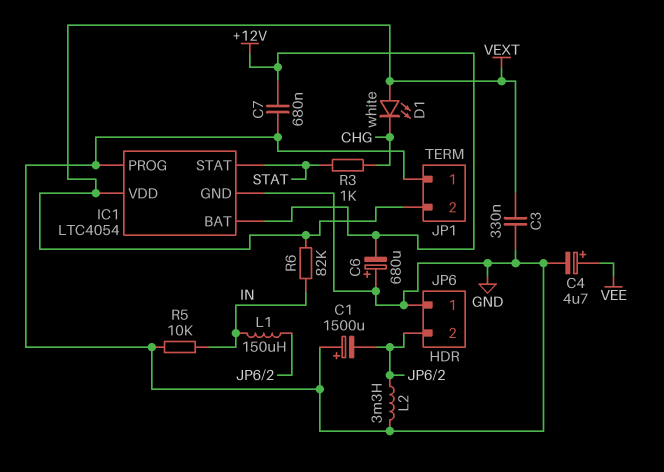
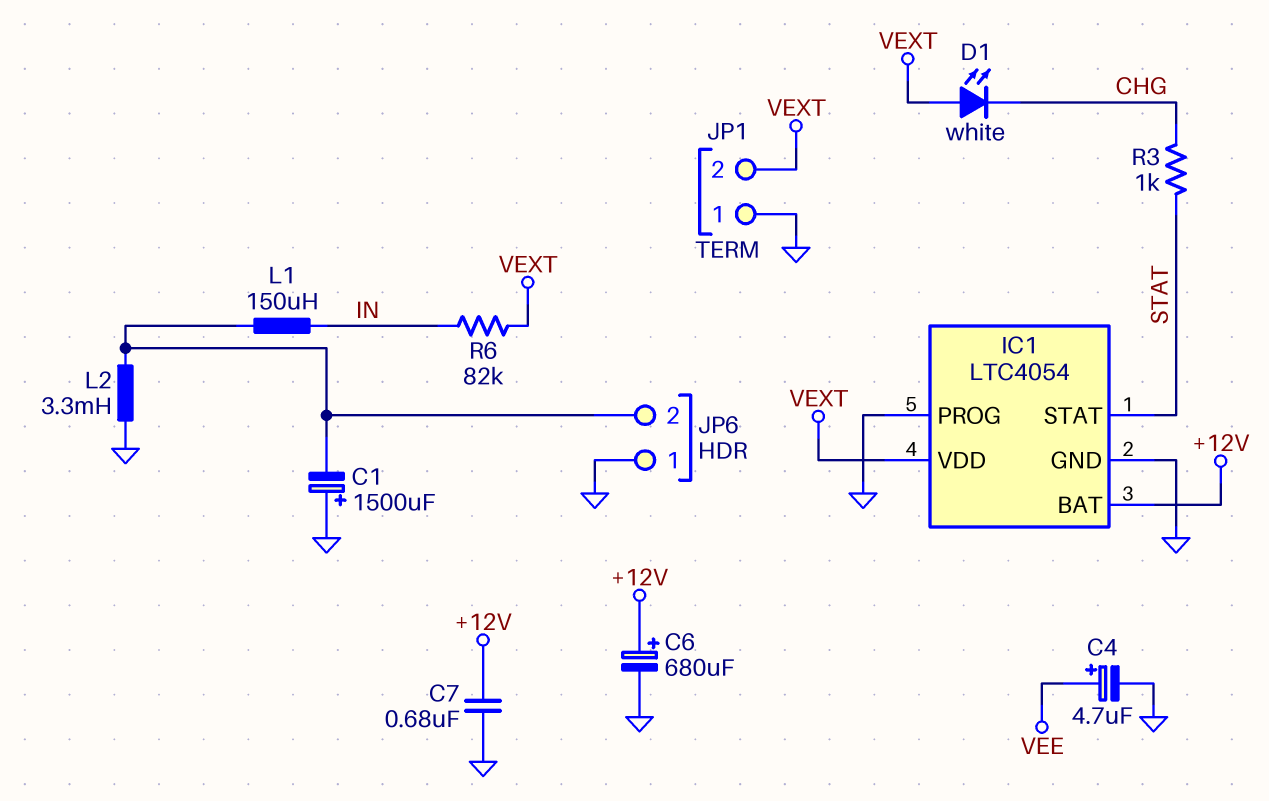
C3: 330nF (GND, VEXT) -> none
C6: 680uF (plus GND, minus +12V) -> 680uF (plus +12V, minus GND)
R5: 10k (GND, IN) -> none

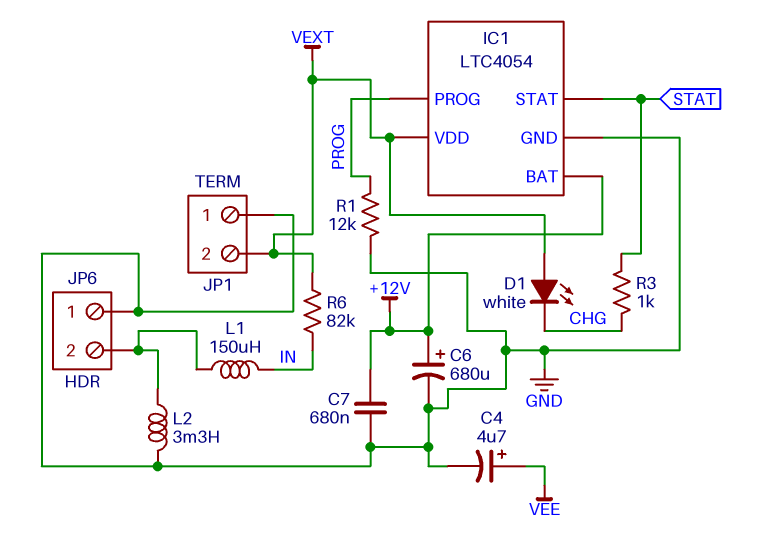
C1: 1500uF (plus GND, minus JP6/2) -> none
IC1 pin PROG: GND -> PROG
R1: none -> 12k (GND, PROG)

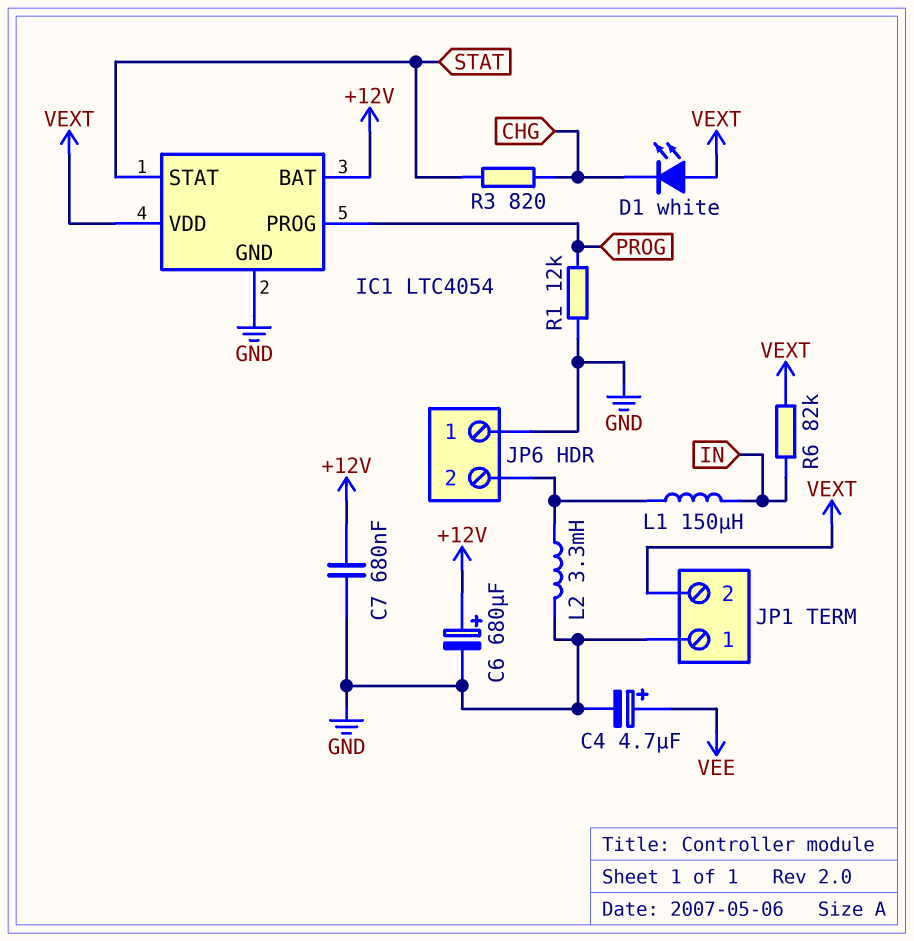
R3: 1k (CHG, STAT) -> 820 (CHG, STAT)

